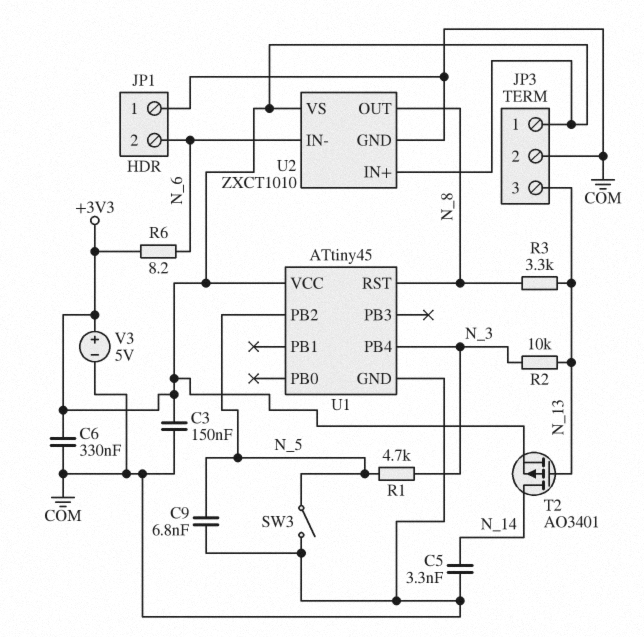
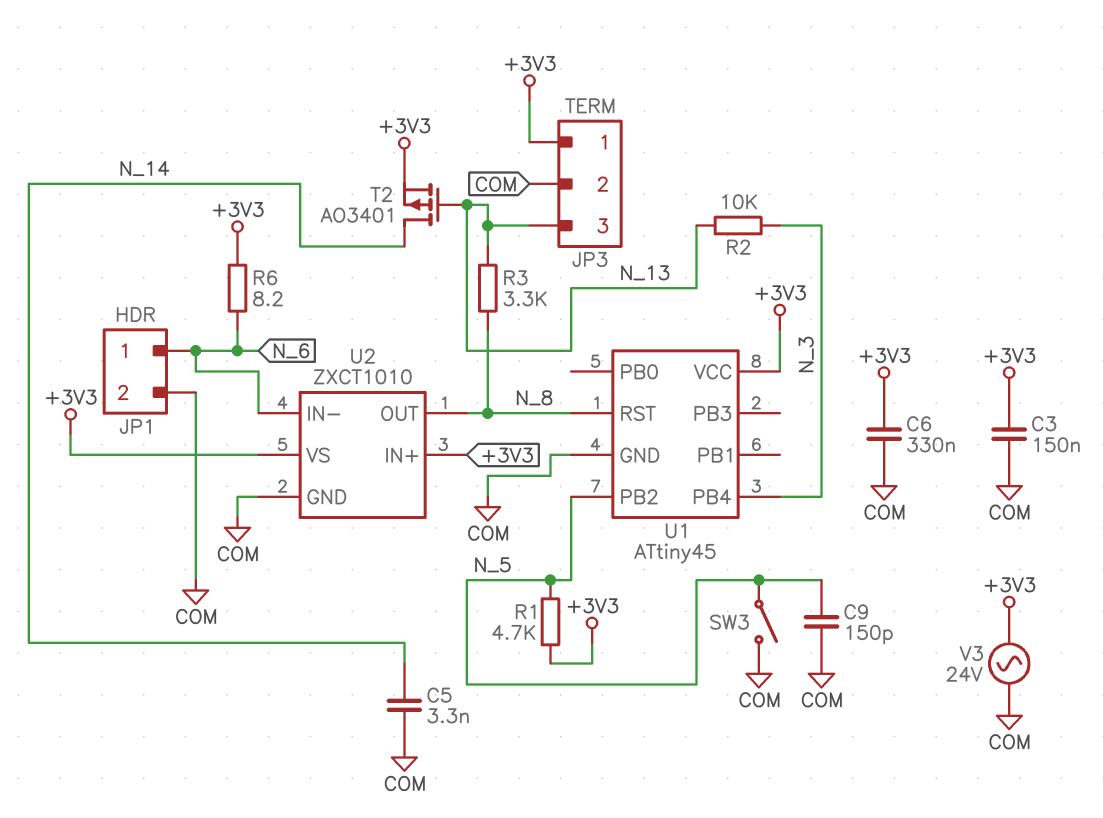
C9: 6.8nF (COM, N_5) -> 150pF (COM, N_5)
JP1 pin 1: COM -> N_6
JP1 pin 2: N_6 -> COM
R1: 4.7k (N_3, N_5) -> 4.7k (+3V3, N_5)
V3: 5V (plus +3V3, minus COM) -> AC 24V (+3V3, COM)

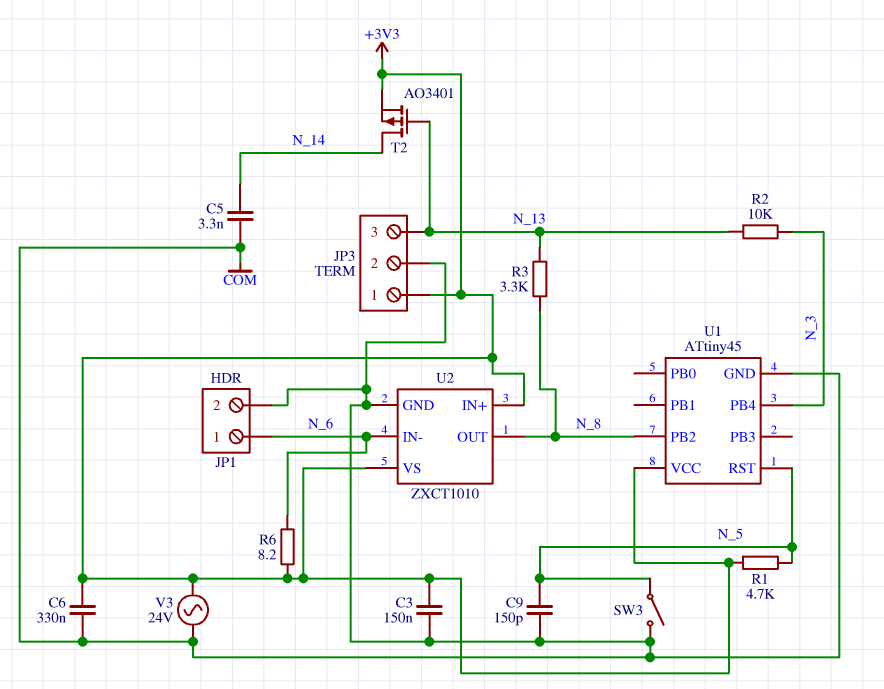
U1 pin PB2: N_5 -> N_8
U1 pin RST: N_8 -> N_5

